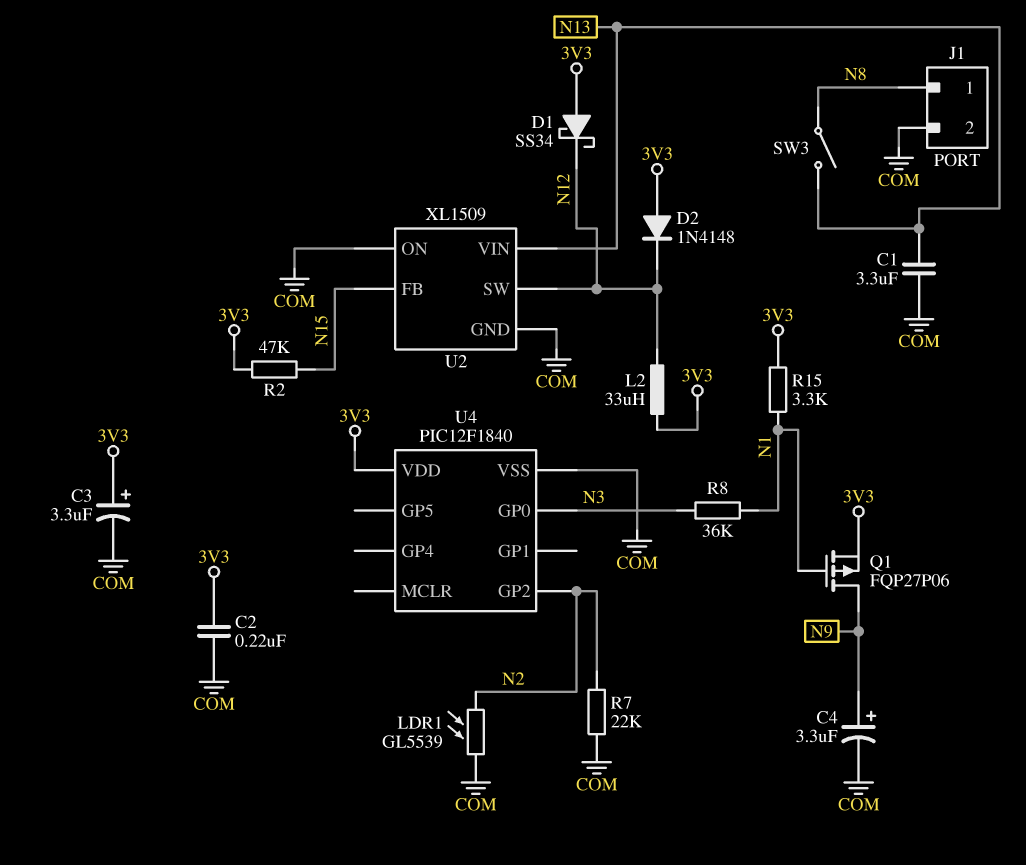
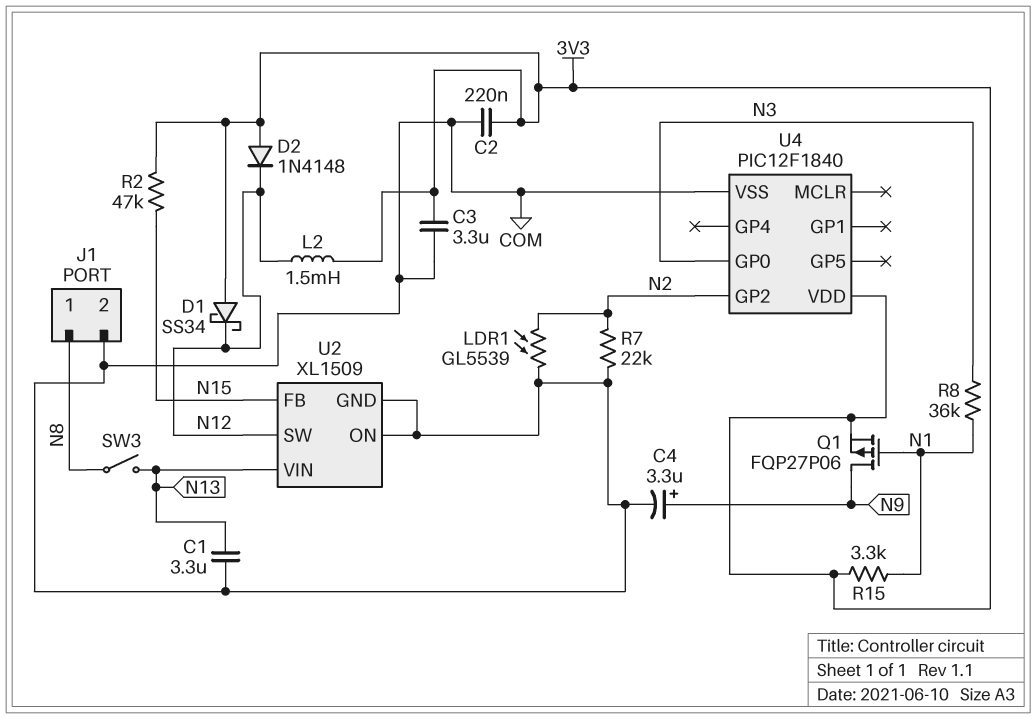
C3: 3.3uF (plus 3V3, minus COM) -> 3.3uF (3V3, COM)
L2: 33uH (3V3, N12) -> 1.5mH (3V3, N12)

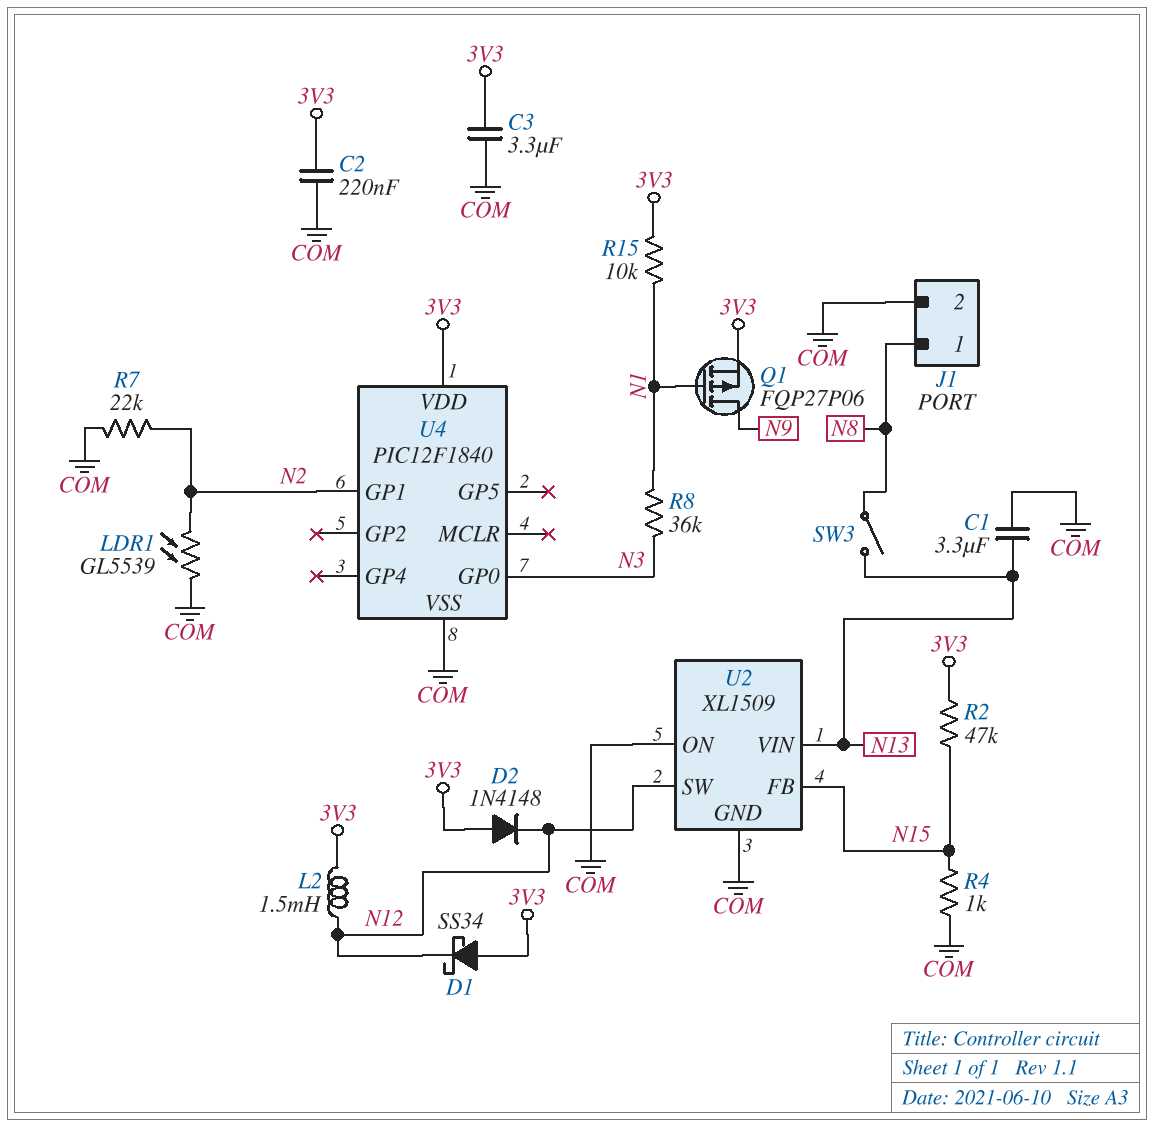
C4: 3.3uF (plus N9, minus COM) -> none
R4: none -> 1k (COM, N15)
R15: 3.3k (3V3, N1) -> 10k (3V3, N1)
U4 pin GP1: none -> N2
U4 pin GP2: N2 -> none

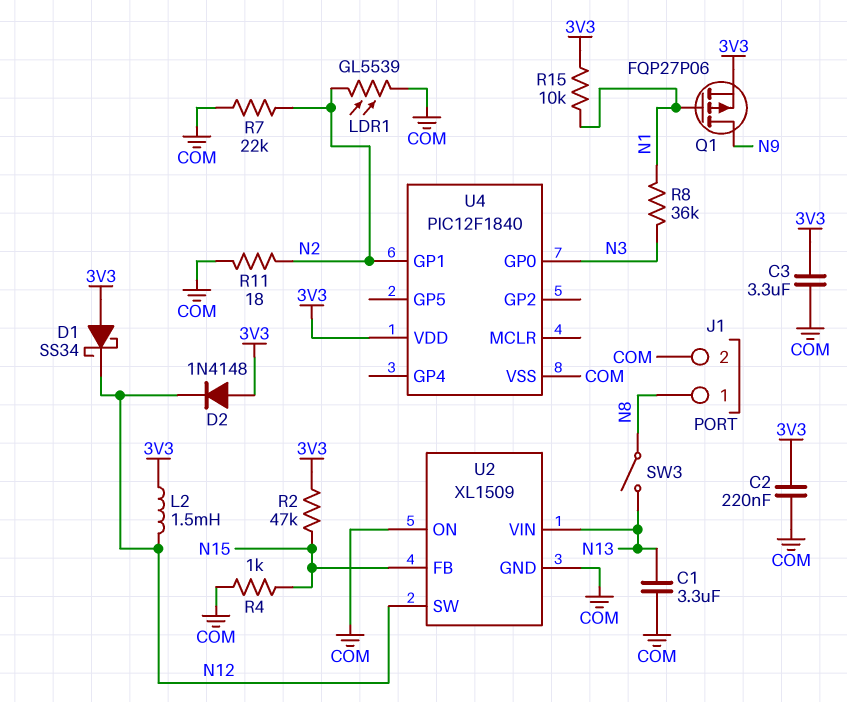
R11: none -> 18 (COM, N2)

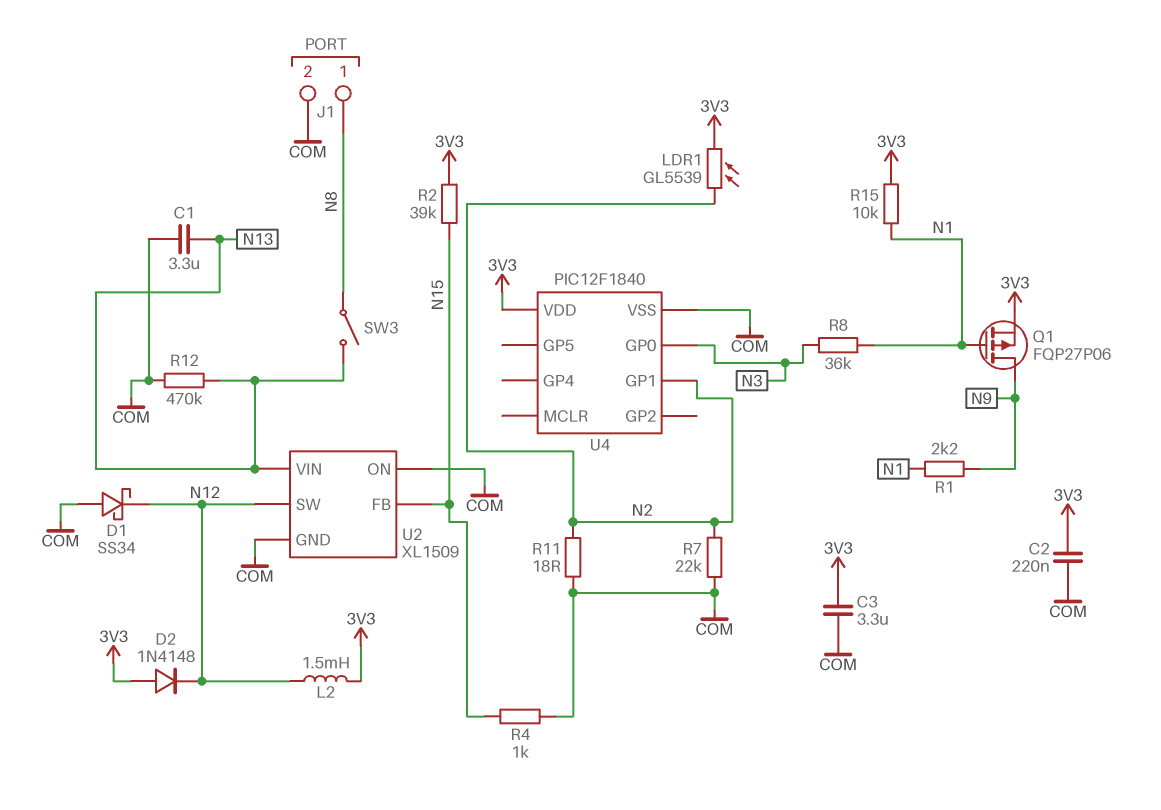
D1: schottky SS34 (A 3V3, K N12) -> schottky SS34 (A COM, K N12)
LDR1: GL5539 (COM, N2) -> GL5539 (3V3, N2)
R1: none -> 2.2k (N1, N9)
R2: 47k (3V3, N15) -> 39k (3V3, N15)
R12: none -> 470k (COM, N13)

